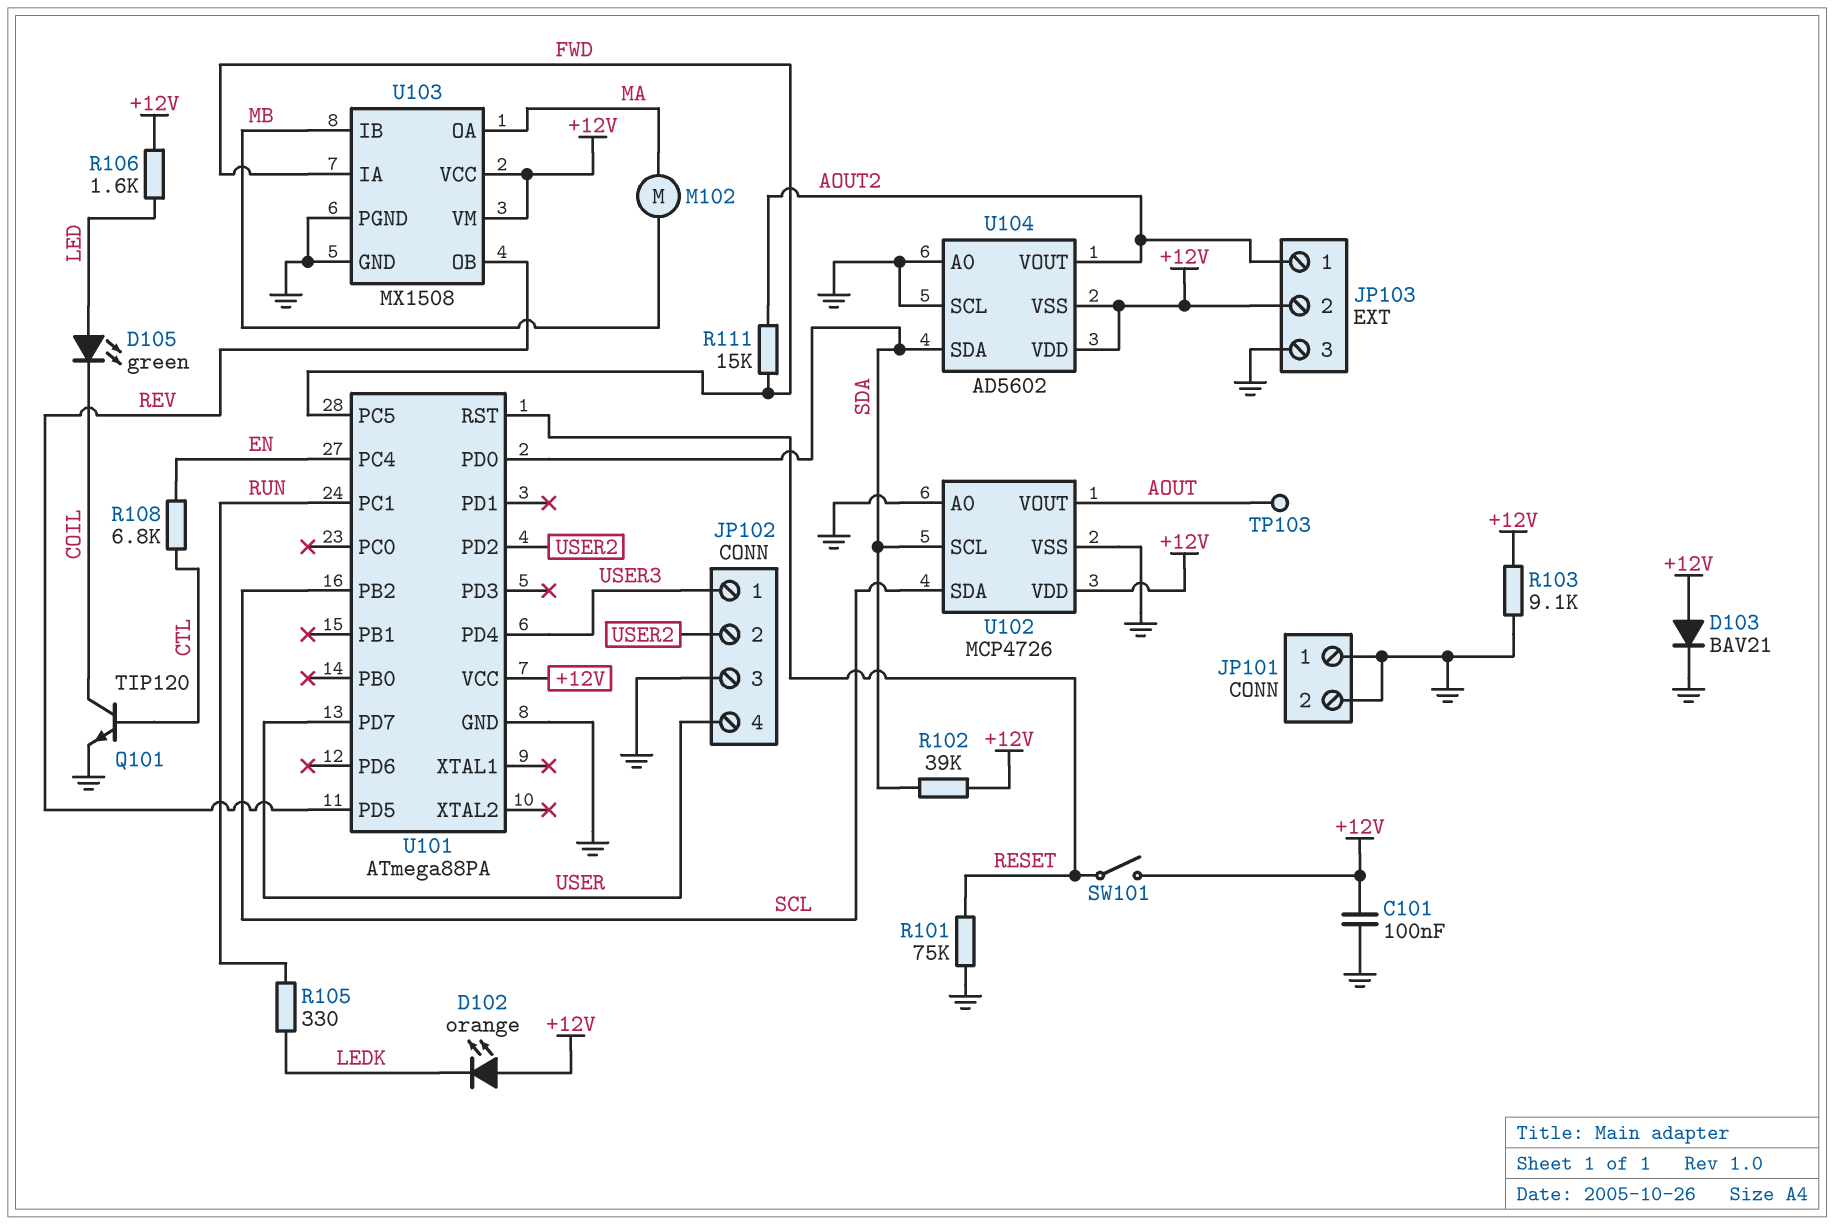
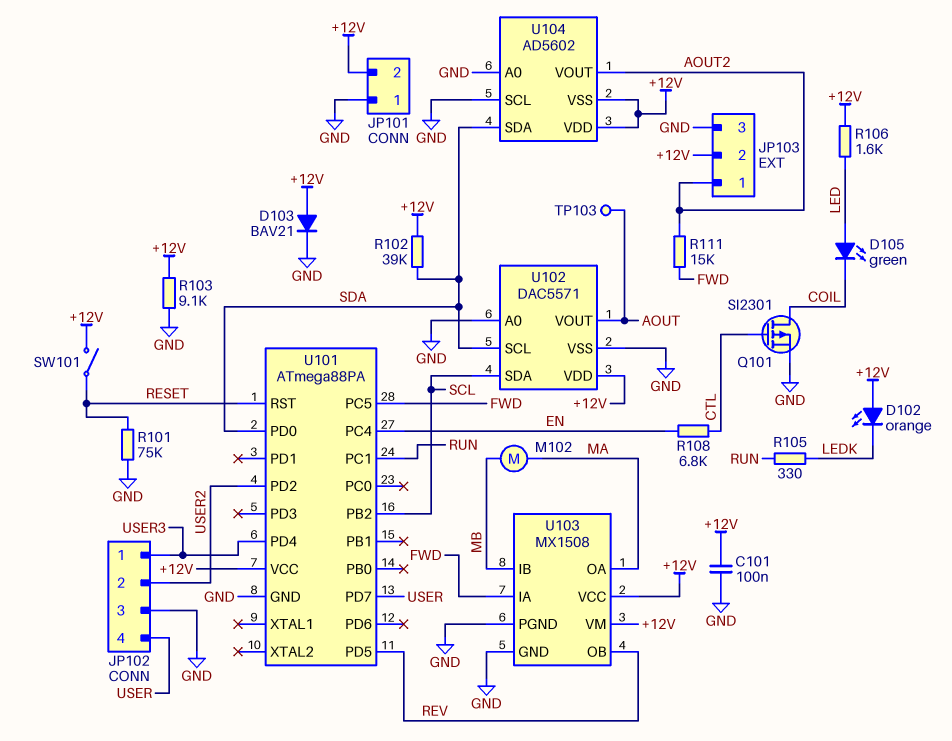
JP101 pin 2: GND -> +12V
Q101: NPN TIP120 (B CTL, C COIL, E GND) -> PMOS SI2301 (G CTL, D COIL, S GND)
U102: MCP4726 -> DAC5571

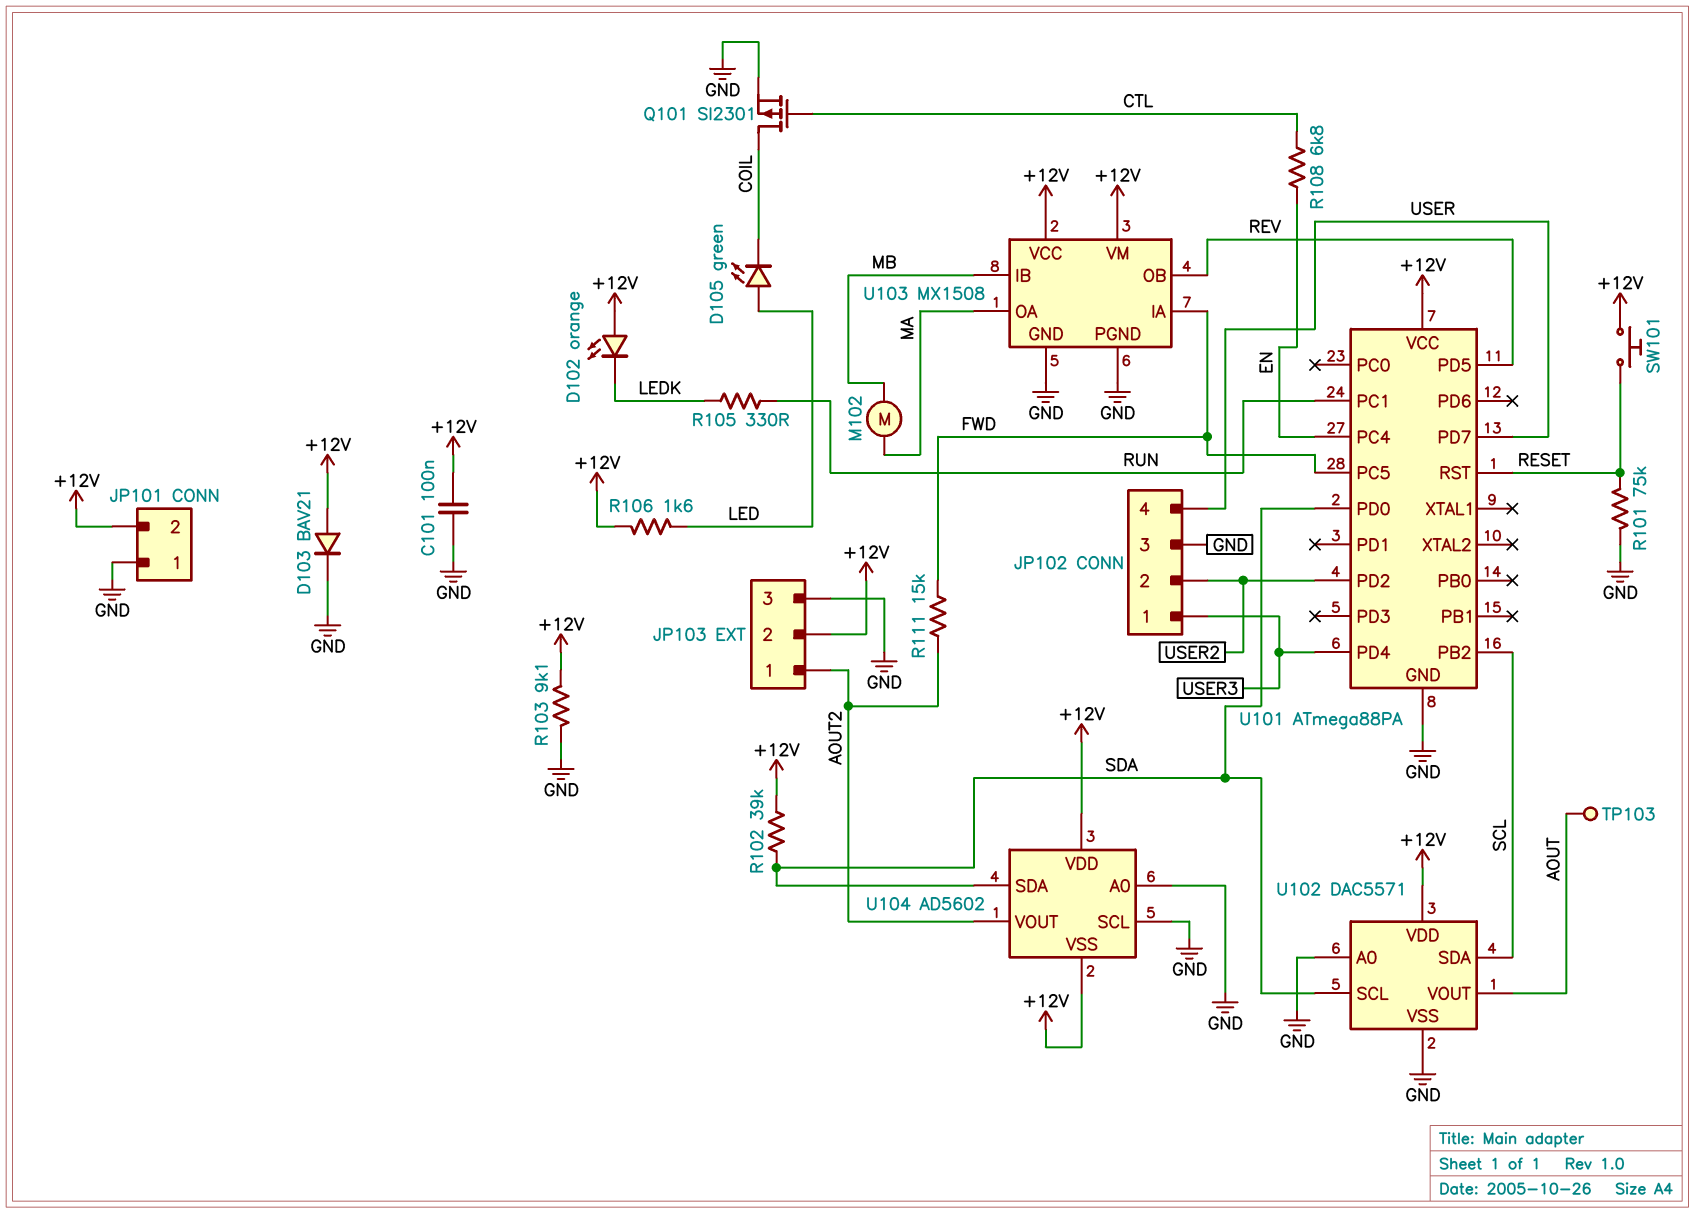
SW101: switch (+12V, RESET) -> button (+12V, RESET)

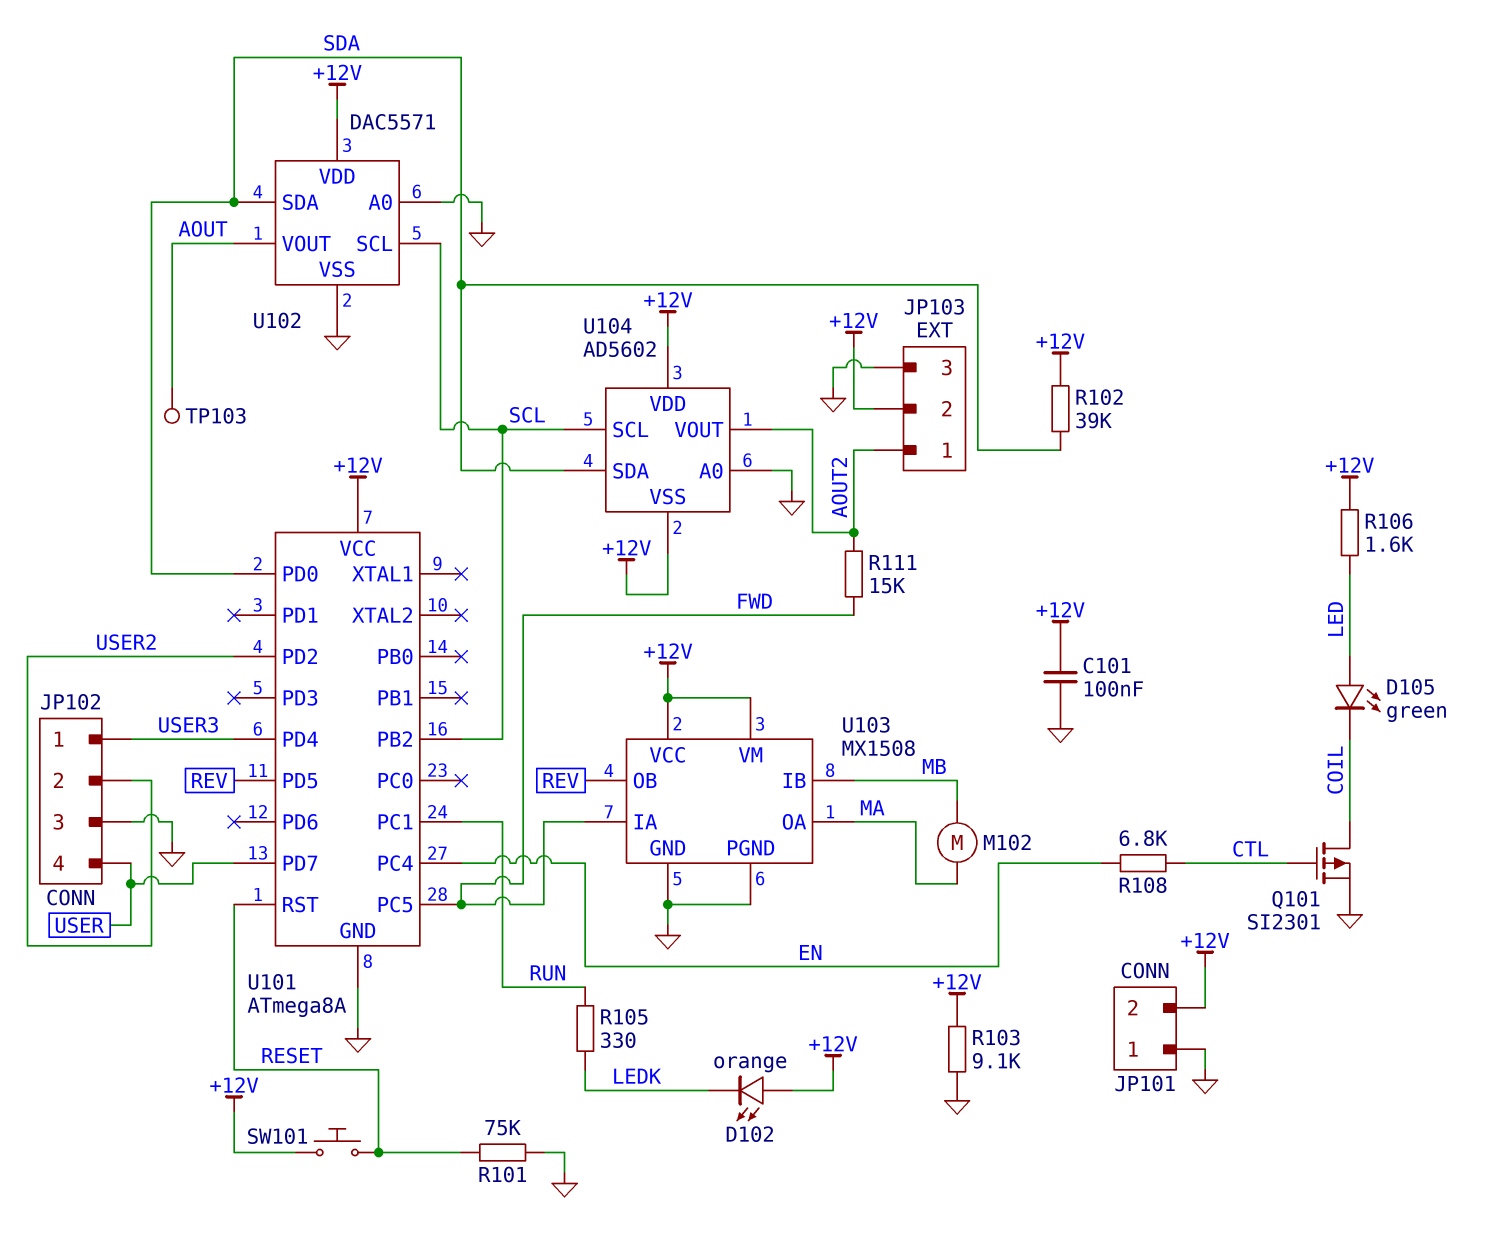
D103: diode BAV21 (A +12V, K GND) -> none
U101: ATmega88PA -> ATmega8A
U102 pin SCL: SDA -> SCL
U102 pin SDA: SCL -> SDA
U104 pin SCL: GND -> SCL

